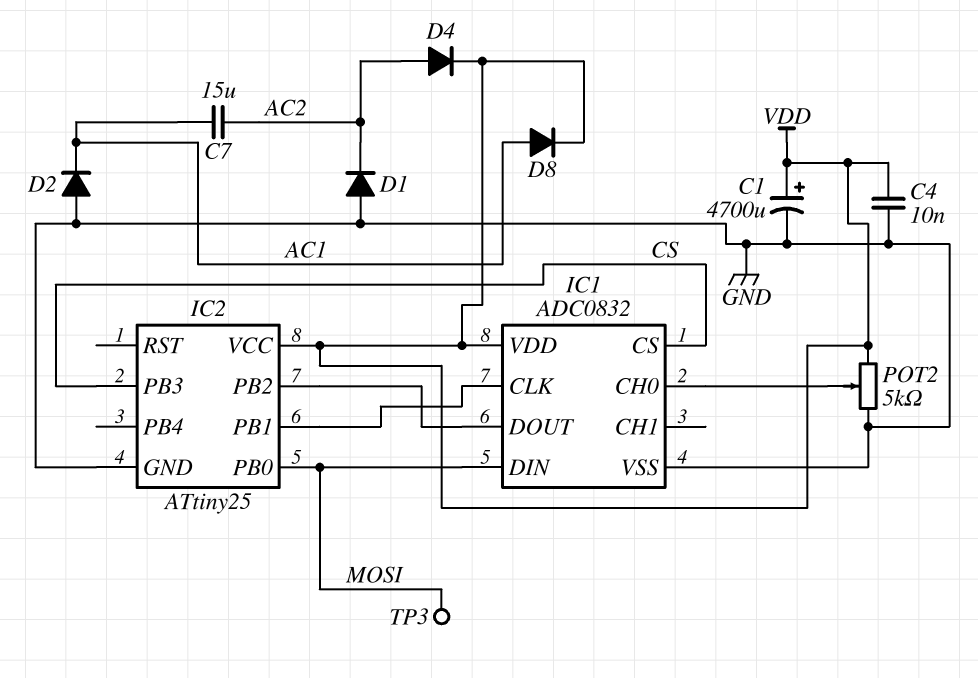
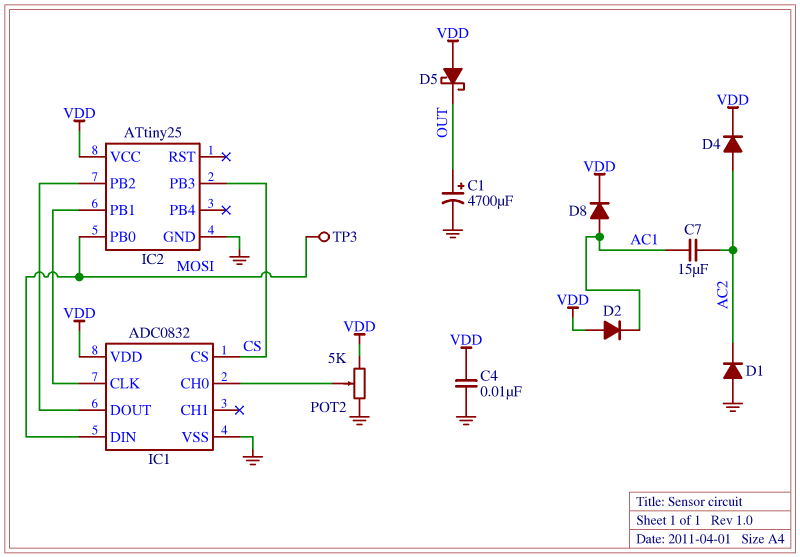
C1: 4700uF (plus VDD, minus GND) -> 4700uF (plus OUT, minus GND)
D2: diode (A GND, K AC1) -> diode (A VDD, K AC1)
D5: none -> schottky (A VDD, K OUT)

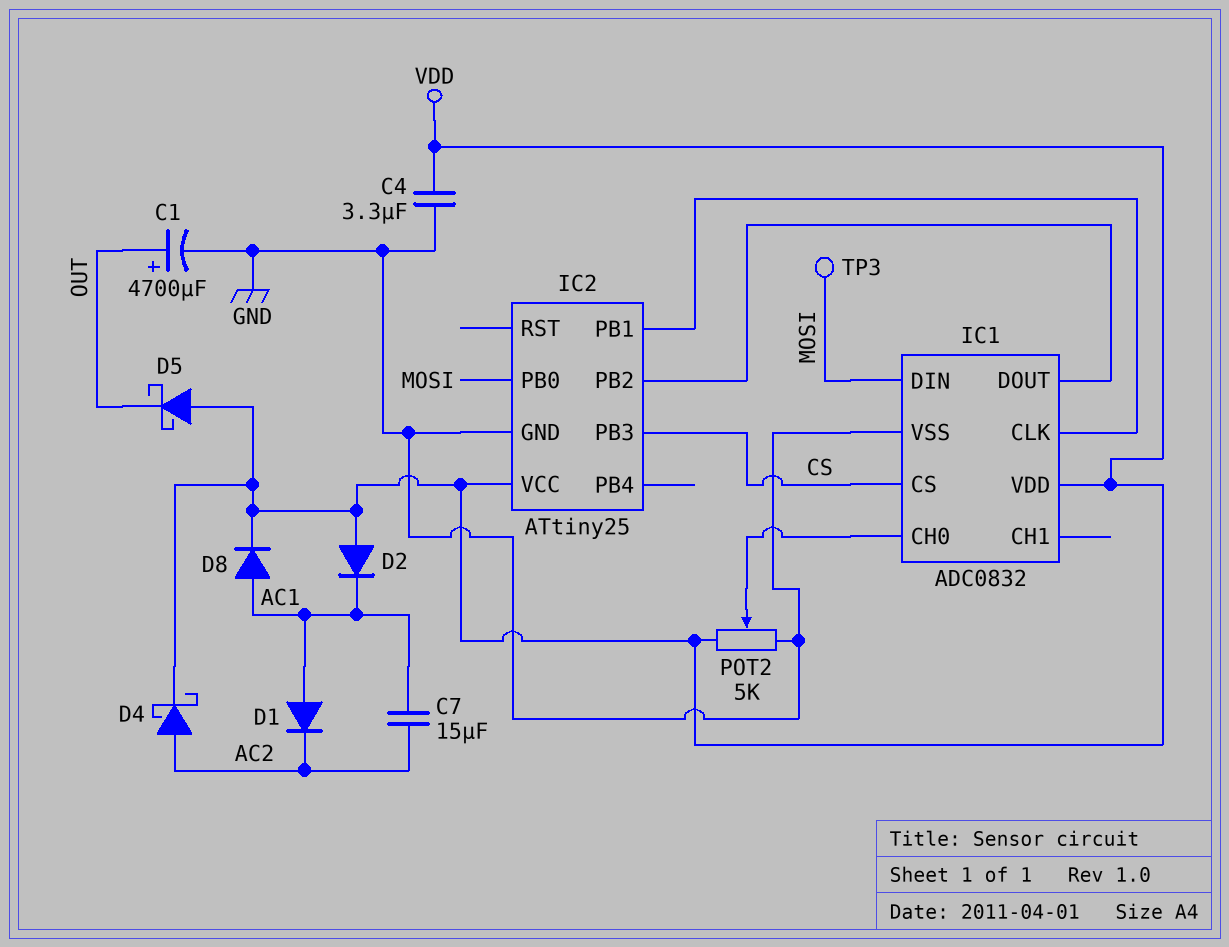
C4: 10nF (GND, VDD) -> 3.3uF (GND, VDD)
D1: diode (A GND, K AC2) -> diode (A AC1, K AC2)
D4: diode (A AC2, K VDD) -> schottky (A AC2, K VDD)

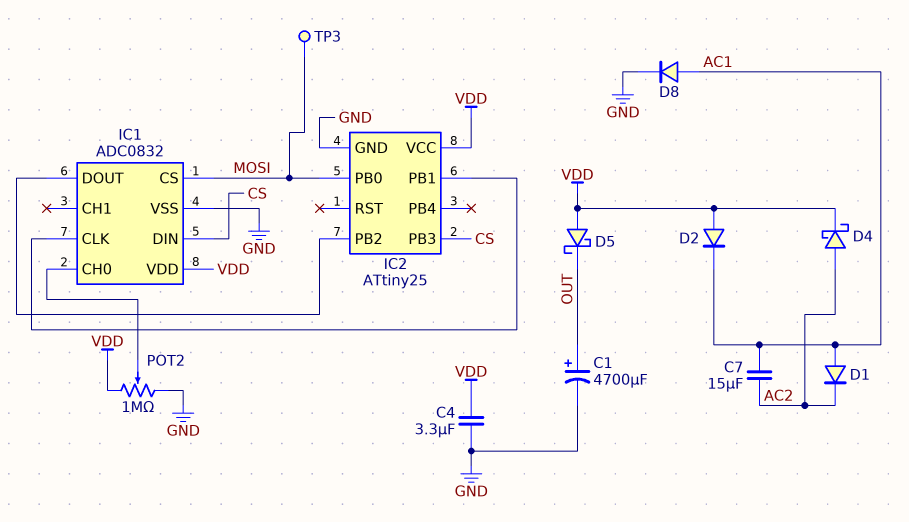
D8: diode (A AC1, K VDD) -> diode (A AC1, K GND)
IC1 pin CS: CS -> MOSI
IC1 pin DIN: MOSI -> CS
POT2: 5k (GND, VDD, wiper IC1/CH0) -> 1M (GND, VDD, wiper IC1/CH0)

